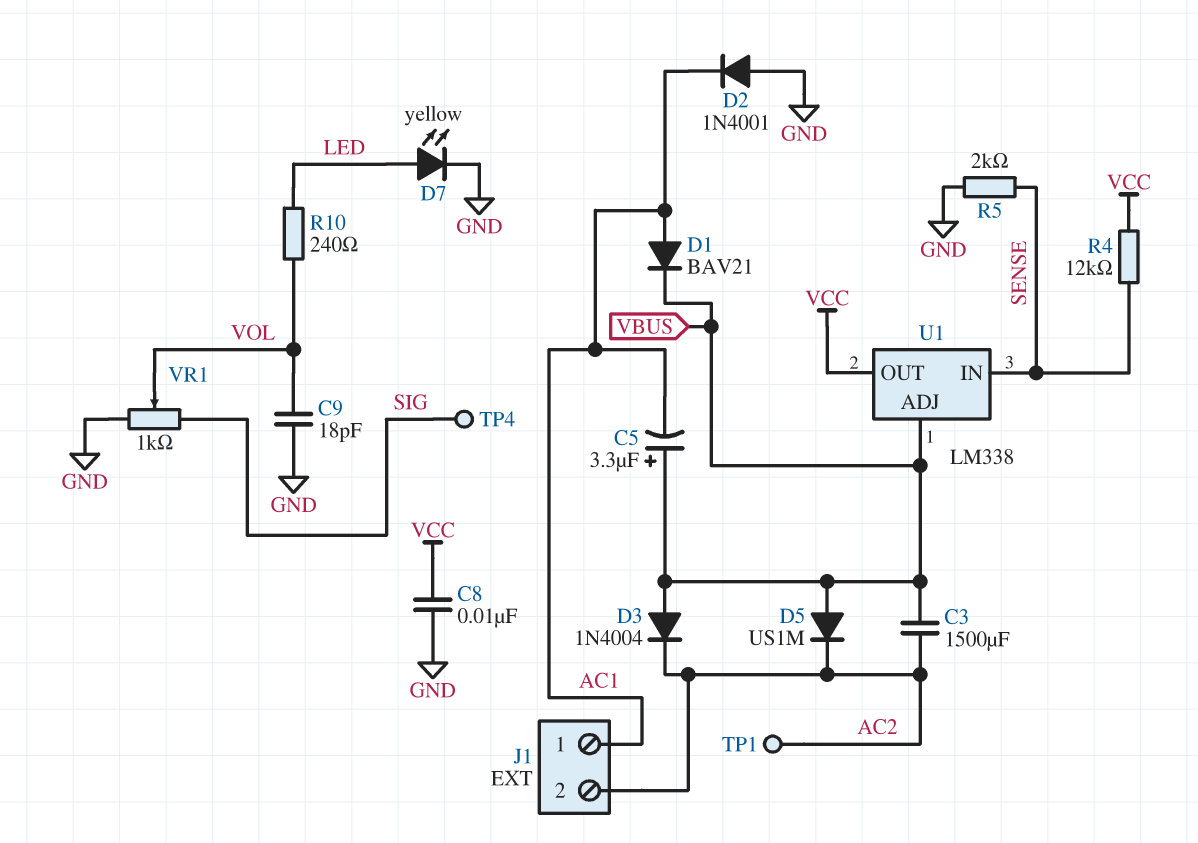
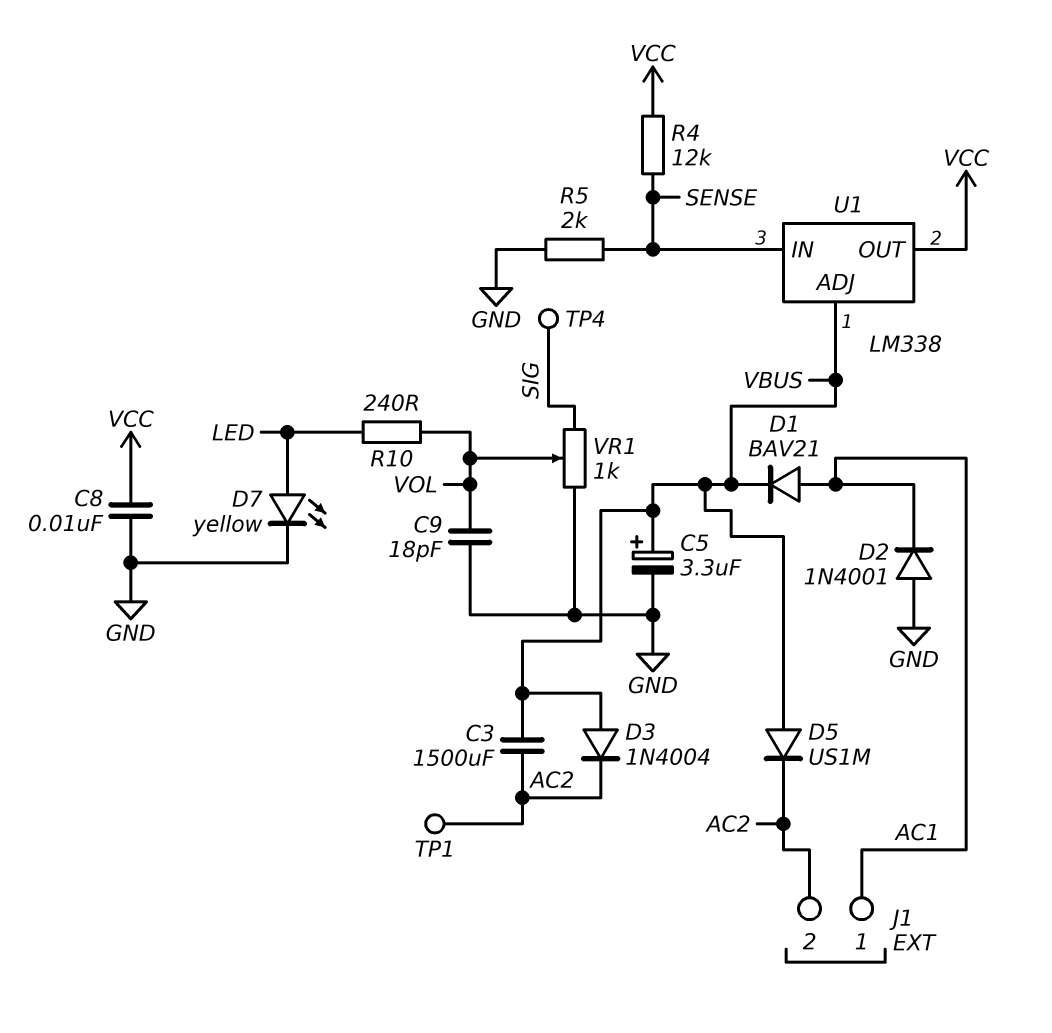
C5: 3.3uF (plus VBUS, minus AC1) -> 3.3uF (plus VBUS, minus GND)

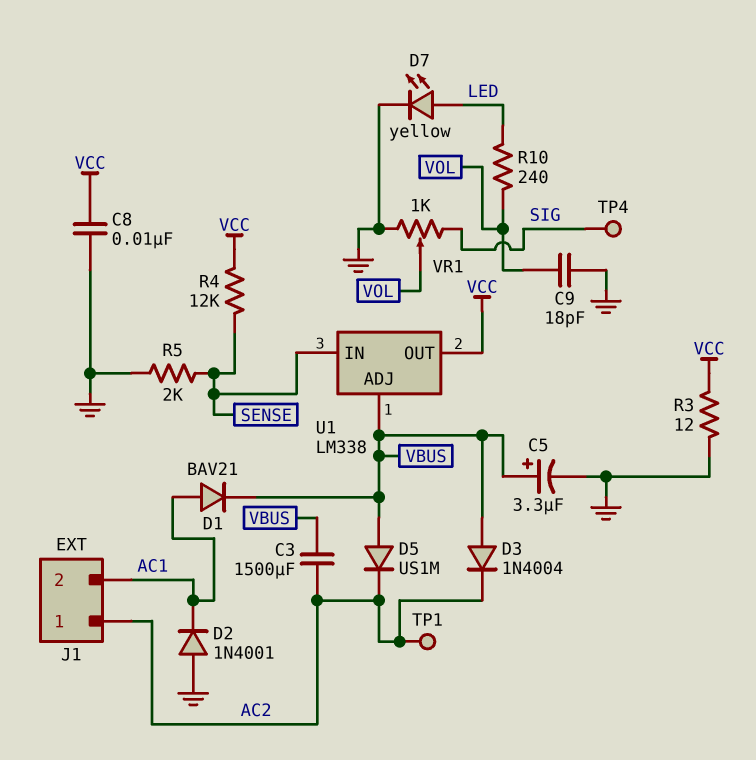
J1 pin 1: AC1 -> AC2
J1 pin 2: AC2 -> AC1
R3: none -> 12 (GND, VCC)

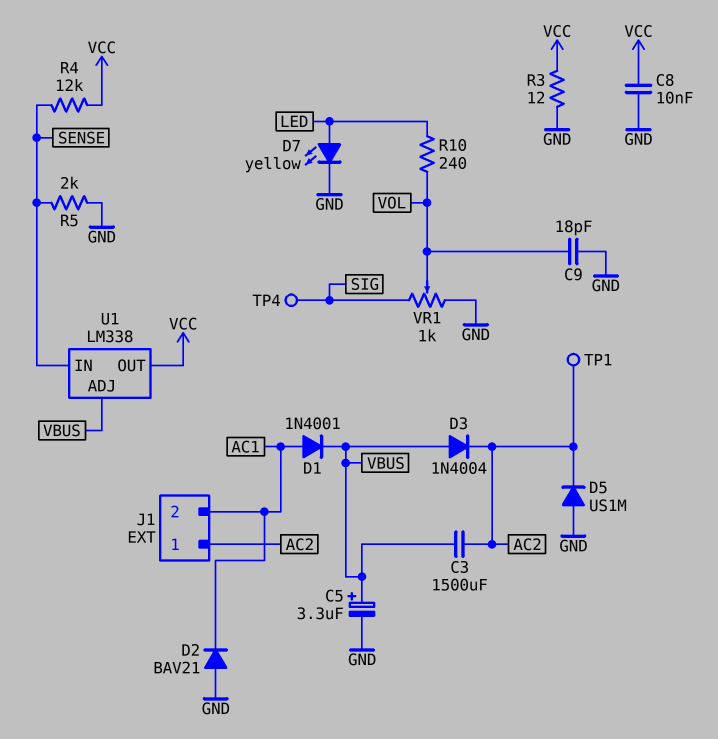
D1: diode BAV21 (A AC1, K VBUS) -> diode 1N4001 (A AC1, K VBUS)
D2: diode 1N4001 (A GND, K AC1) -> diode BAV21 (A GND, K AC1)
D5: diode US1M (A VBUS, K AC2) -> diode US1M (A GND, K AC2)

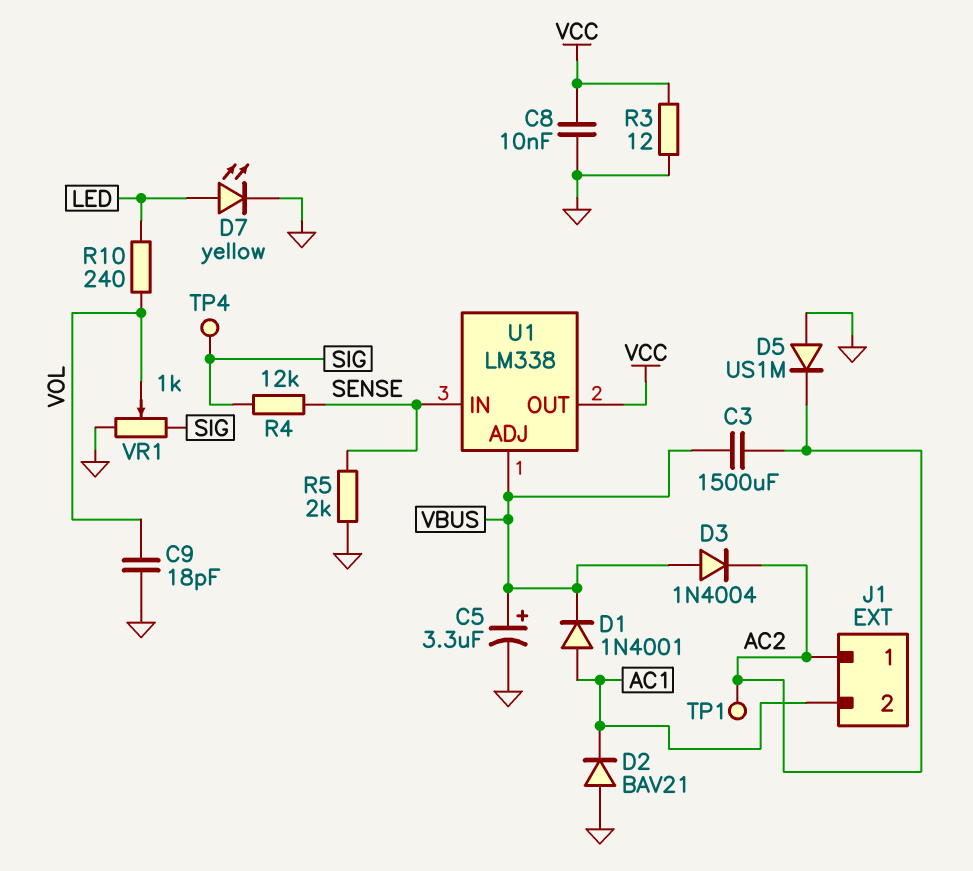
R4: 12k (SENSE, VCC) -> 12k (SENSE, SIG)

